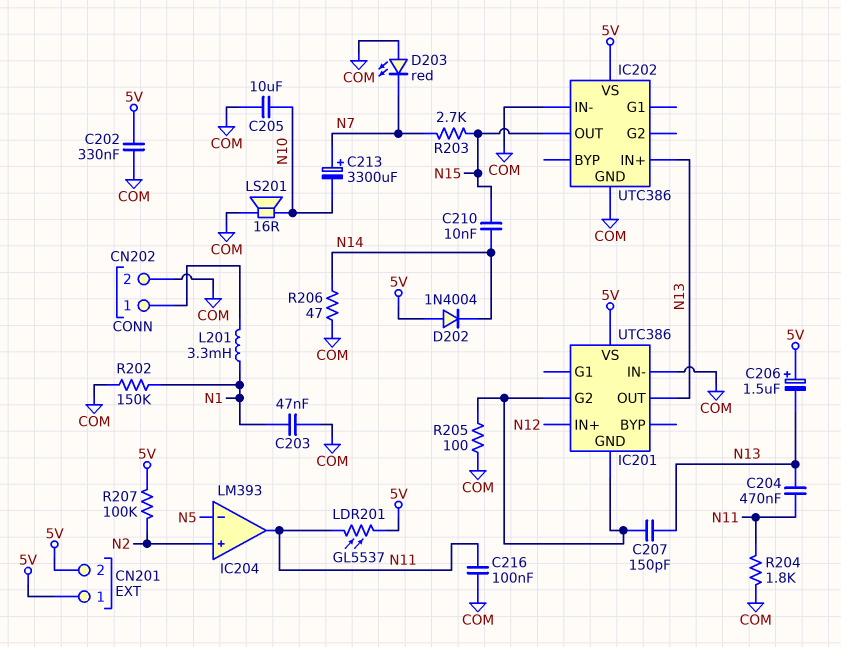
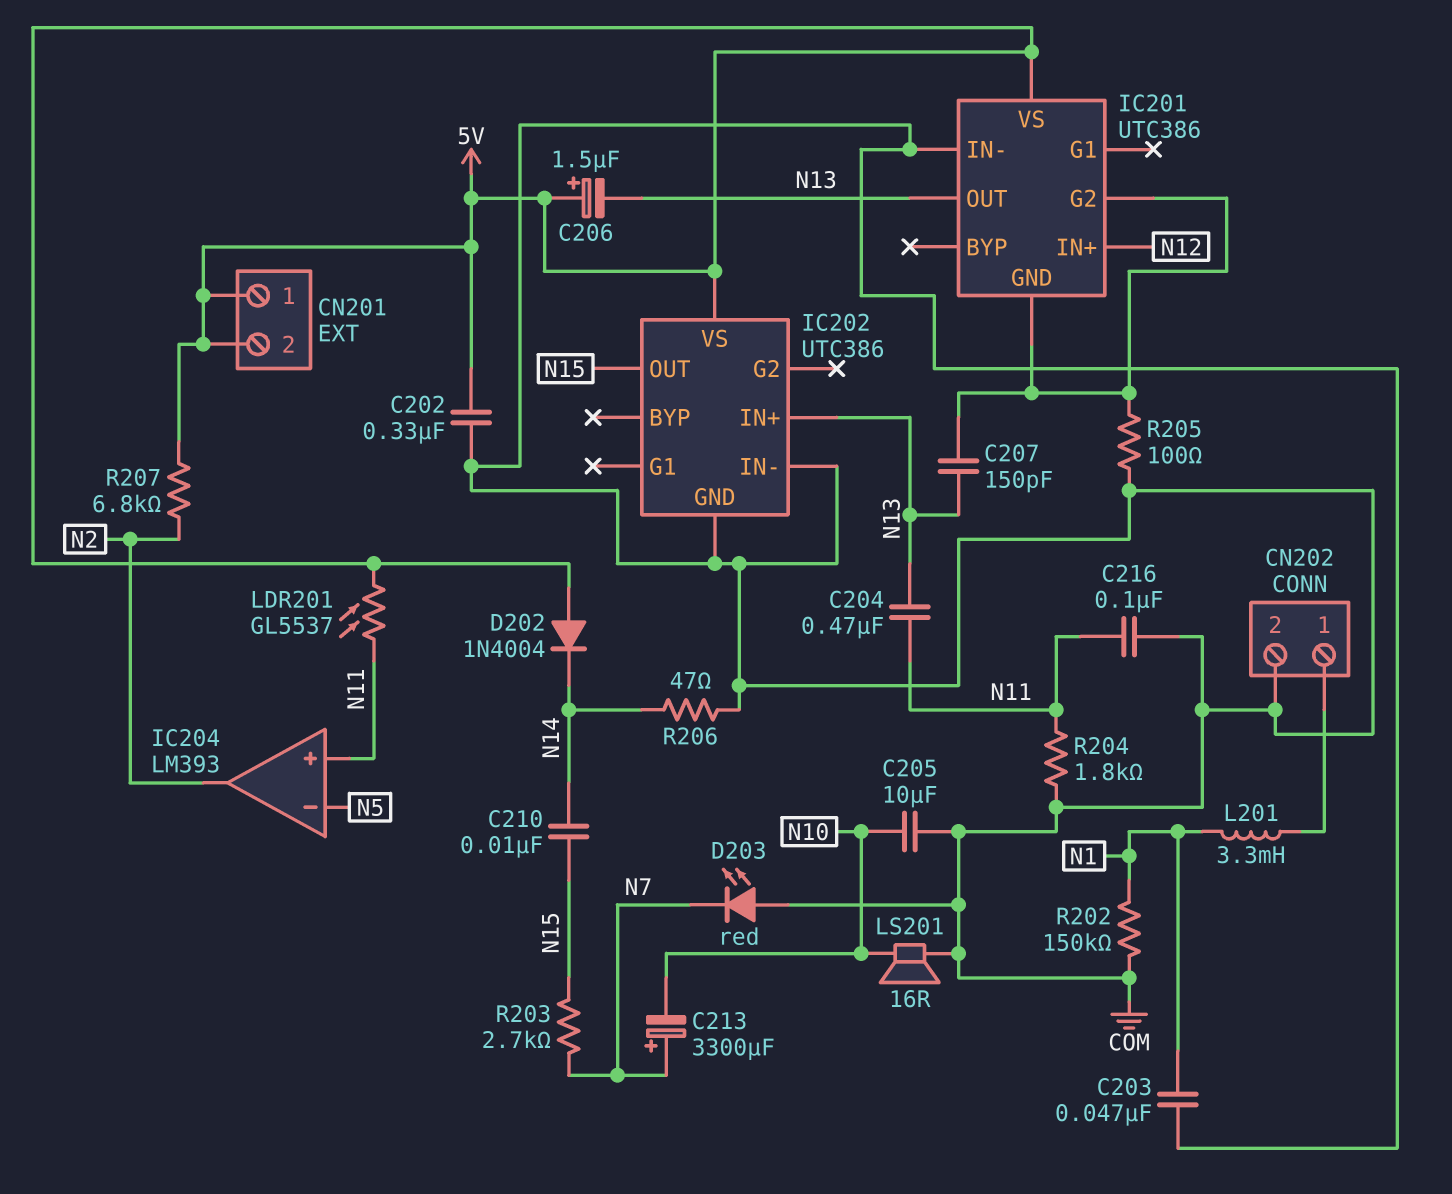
IC204 pin in+: N2 -> N11
IC204 pin out: N11 -> N2
R207: 100k (5V, N2) -> 6.8k (5V, N2)

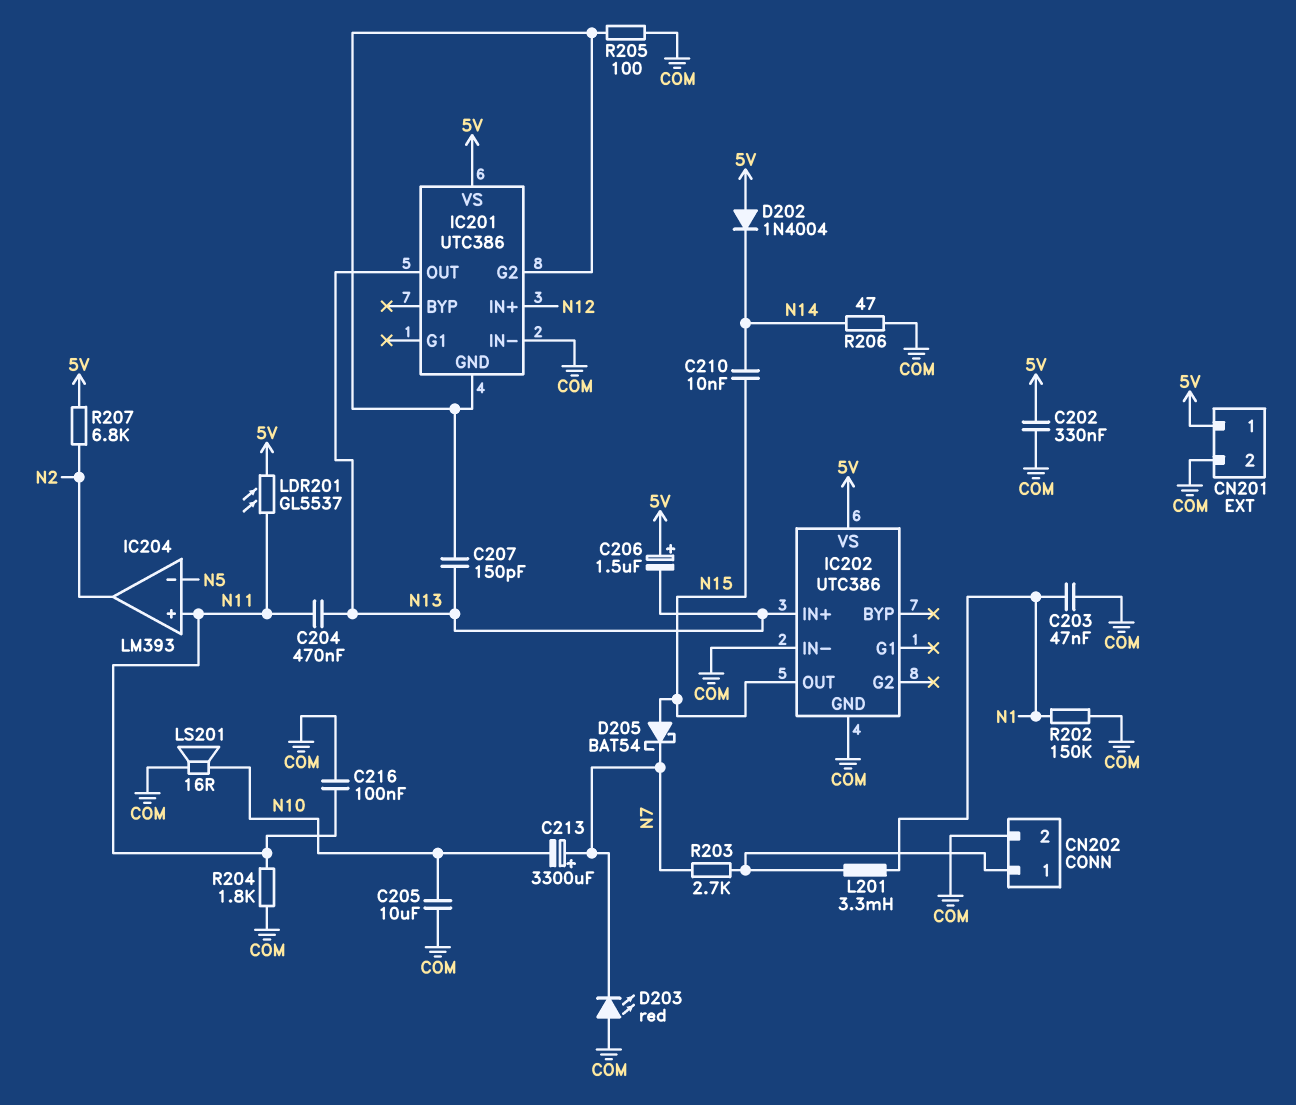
CN201 pin 2: 5V -> COM
D205: none -> schottky BAT54 (A N15, K N7)
R203: 2.7k (N7, N15) -> 2.7k (CN202/1, N7)

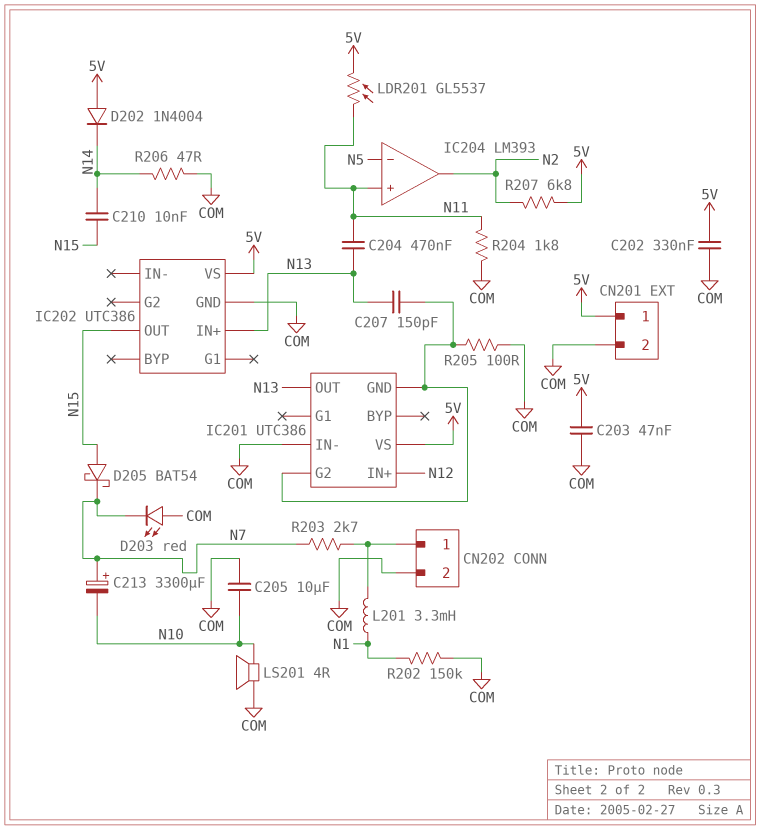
C203: 47nF (COM, N1) -> 47nF (5V, COM)
C206: 1.5uF (plus 5V, minus N13) -> none
C216: 100nF (COM, N11) -> none
IC202 pin IN-: COM -> none
LS201: speaker 16R (COM, N10) -> speaker 4R (COM, N10)

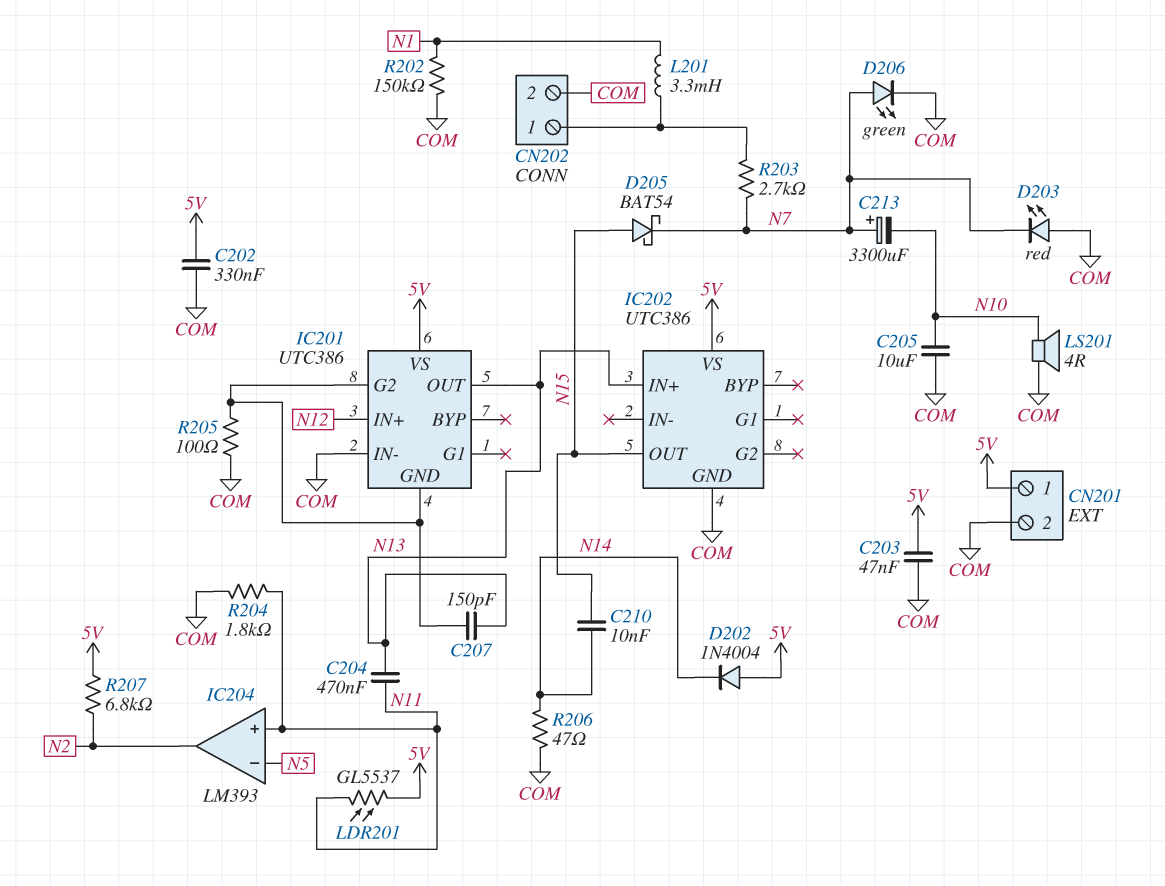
D206: none -> LED green (A N7, K COM)

